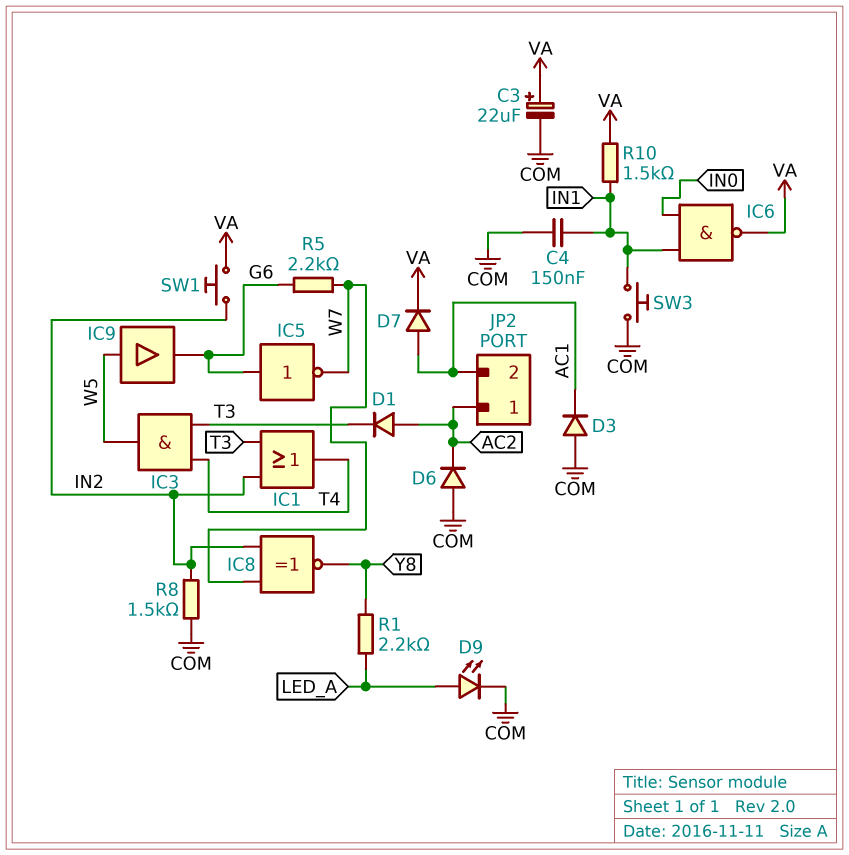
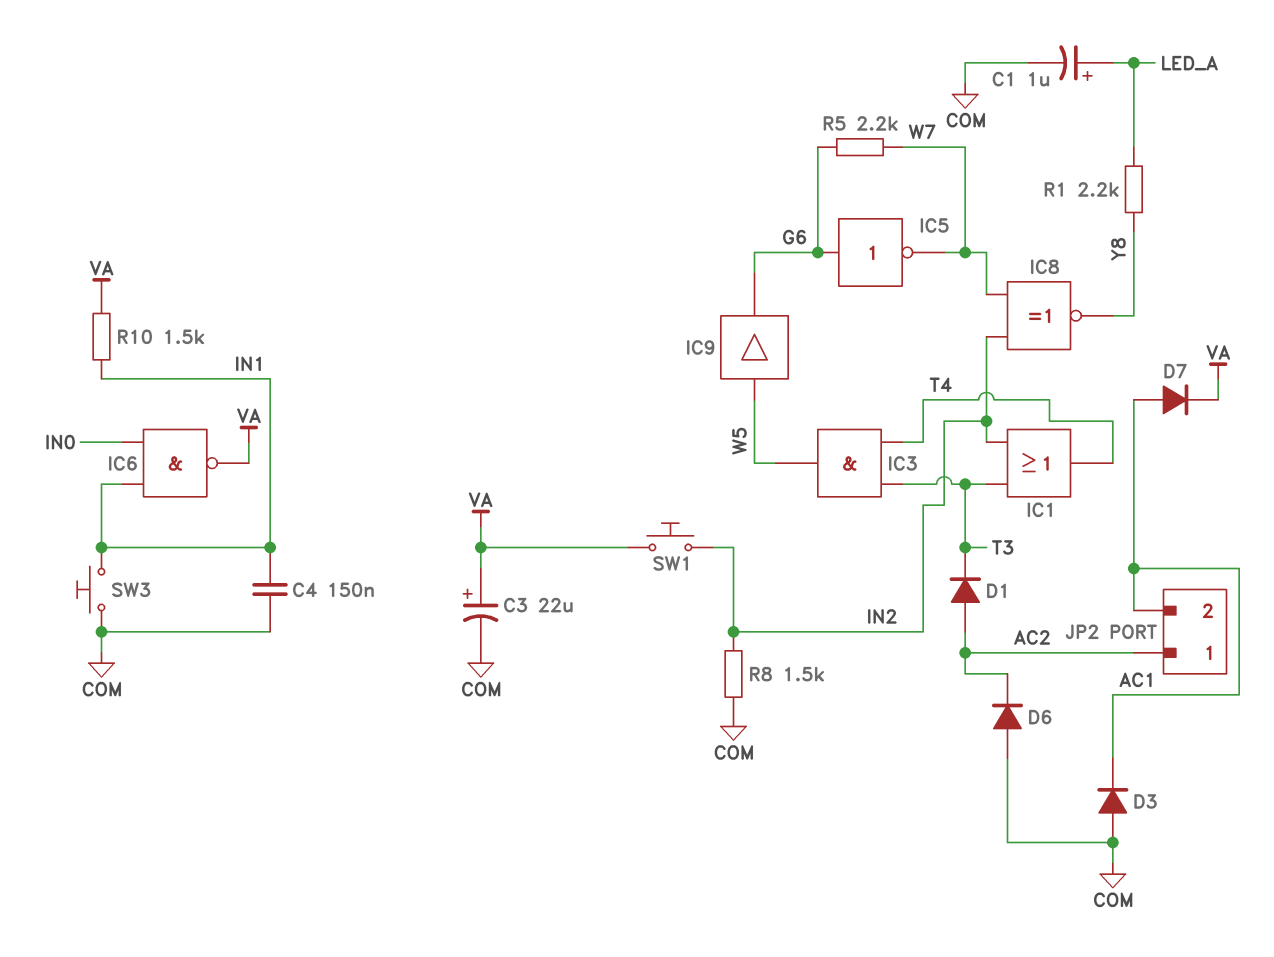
C1: none -> 1uF (plus LED_A, minus COM)
D9: LED (A LED_A, K COM) -> none

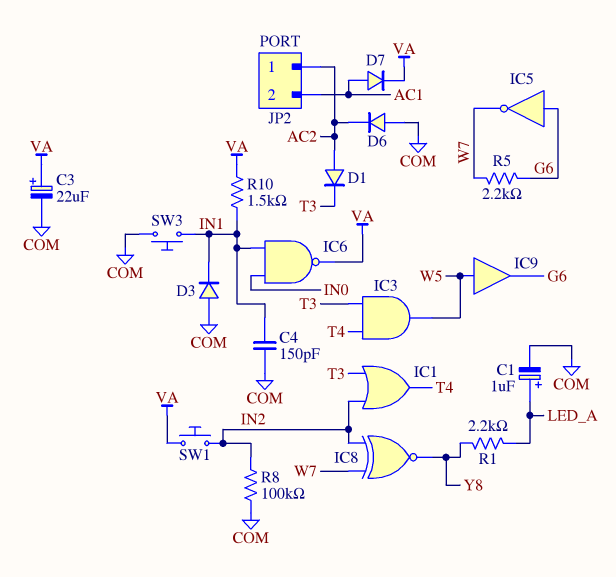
C4: 150nF (COM, IN1) -> 150pF (COM, IN1)
D3: diode (A COM, K AC1) -> diode (A COM, K IN1)
R8: 1.5k (COM, IN2) -> 100k (COM, IN2)

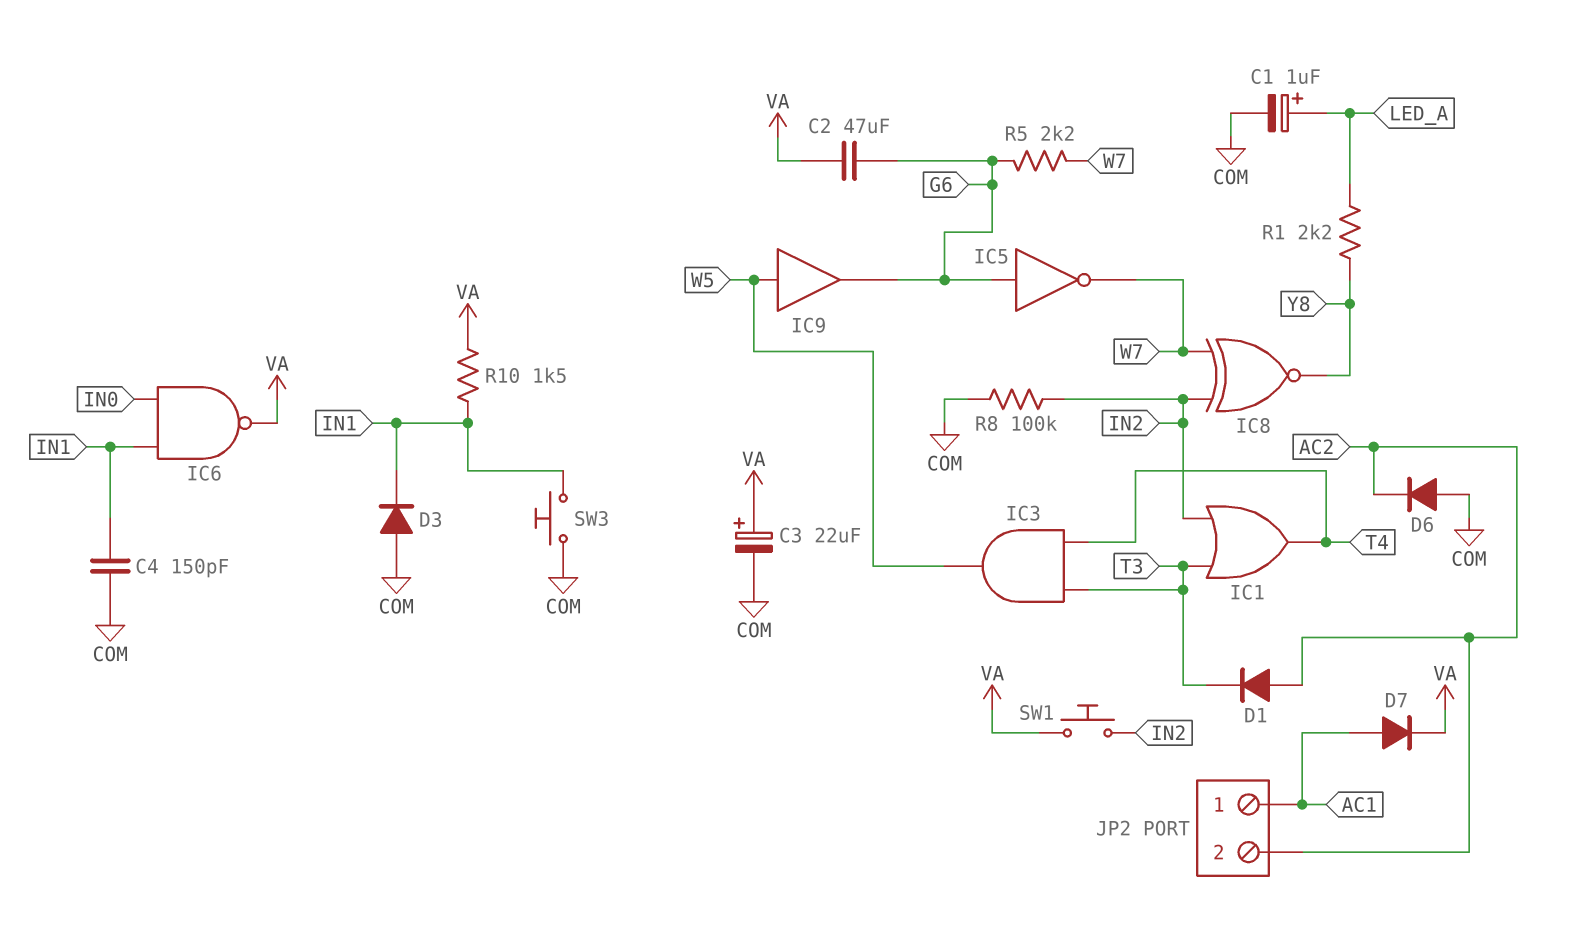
C2: none -> 47uF (G6, VA)
JP2 pin 1: AC2 -> AC1
JP2 pin 2: AC1 -> AC2

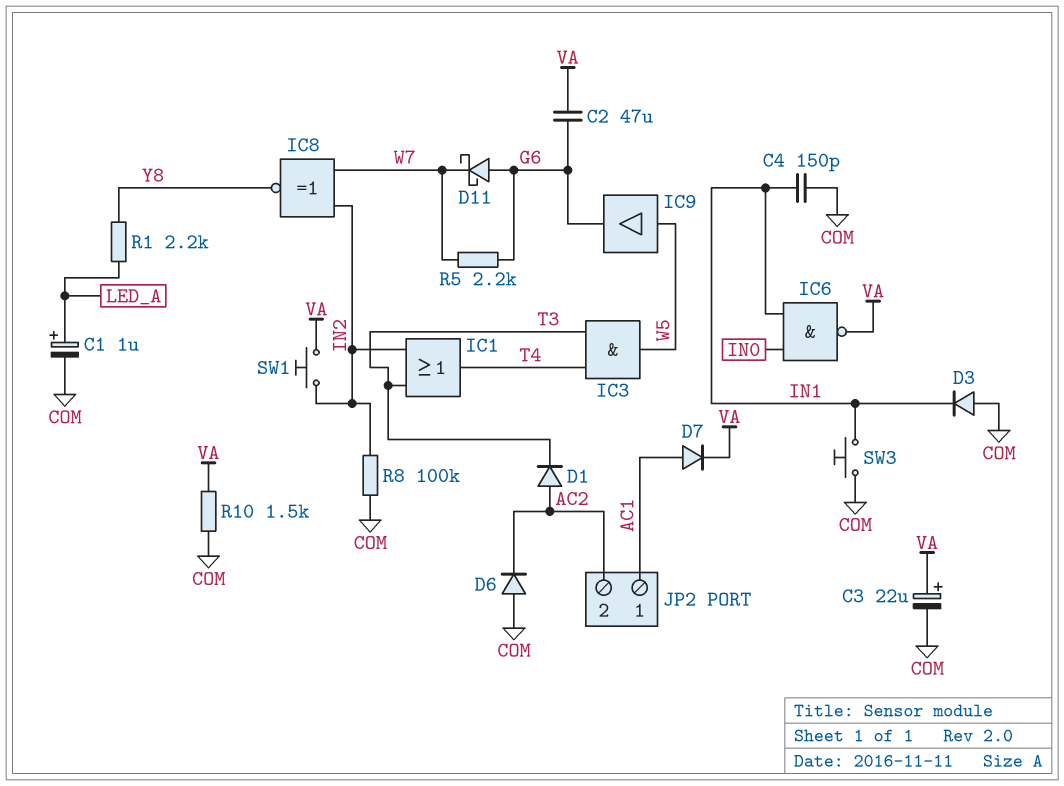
D11: none -> schottky (A G6, K W7)
IC5: NOT (in G6, out W7) -> none
R10: 1.5k (IN1, VA) -> 1.5k (COM, VA)

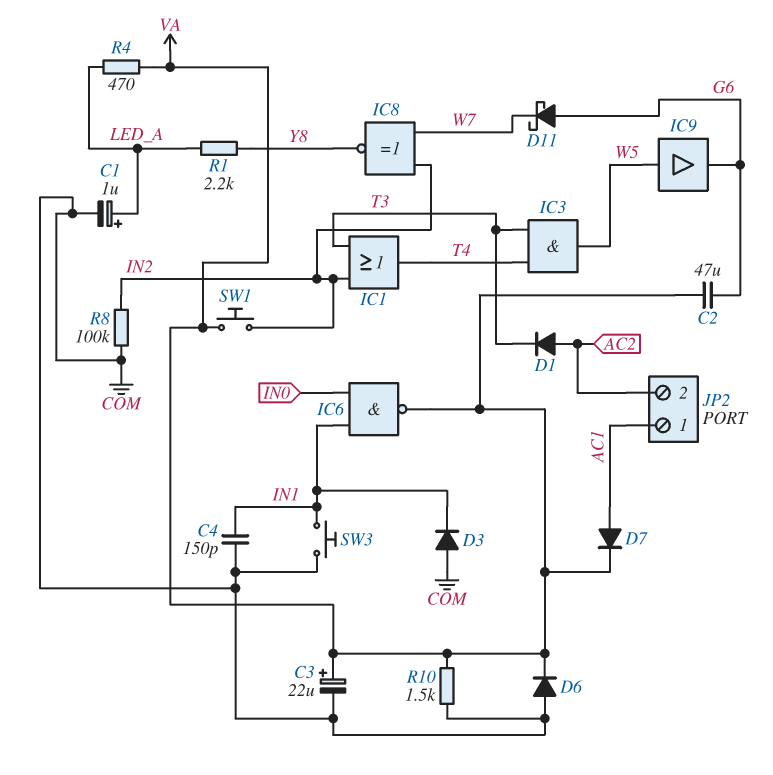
D6: diode (A COM, K AC2) -> diode (A COM, K VA)
R4: none -> 470 (LED_A, VA)
R5: 2.2k (G6, W7) -> none

